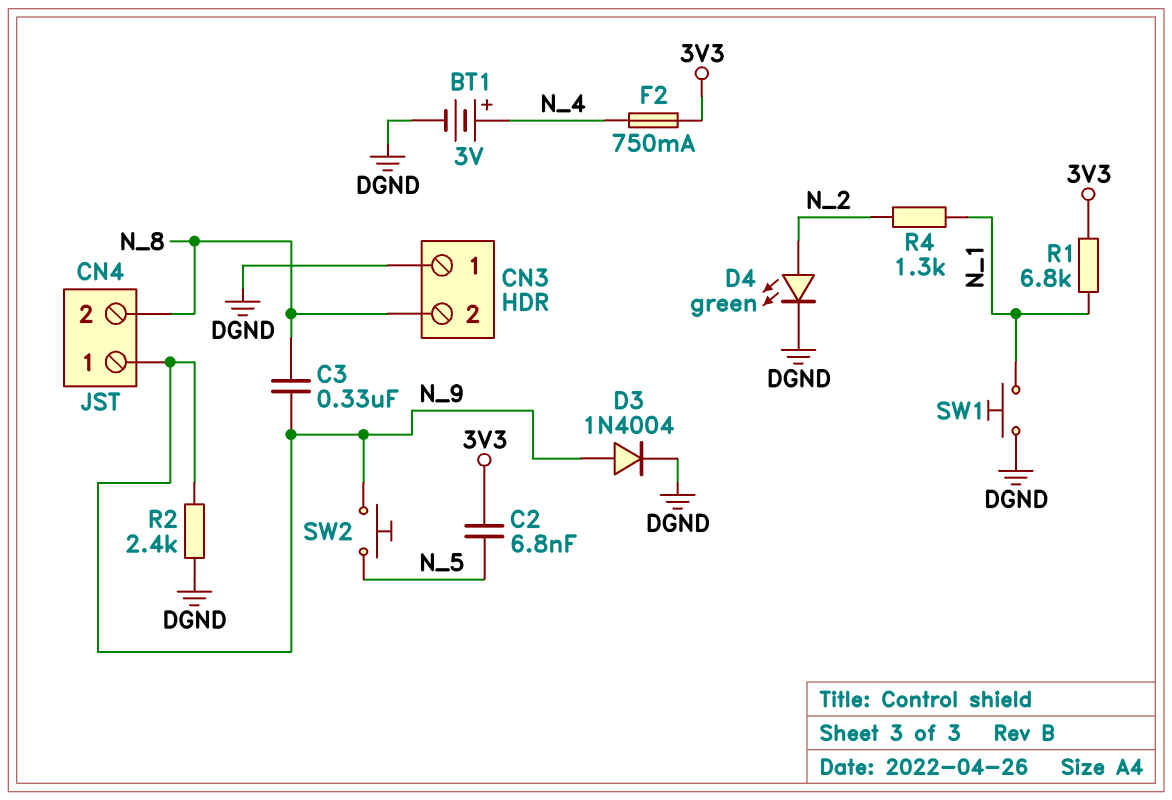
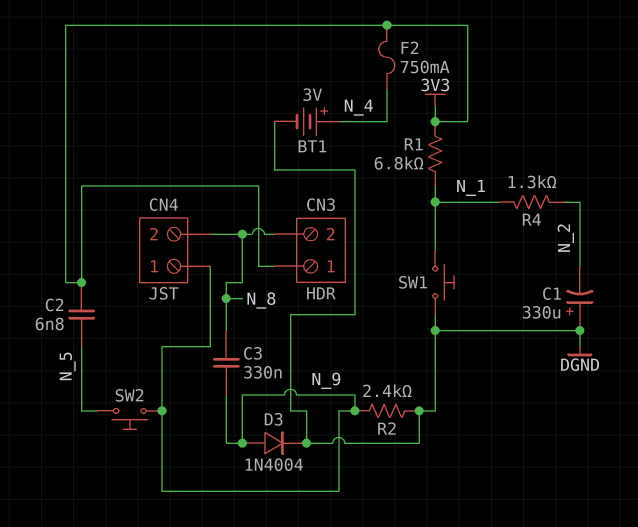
C1: none -> 330uF (plus DGND, minus N_2)
CN3 pin 1: DGND -> 3V3
D4: LED green (A N_2, K DGND) -> none

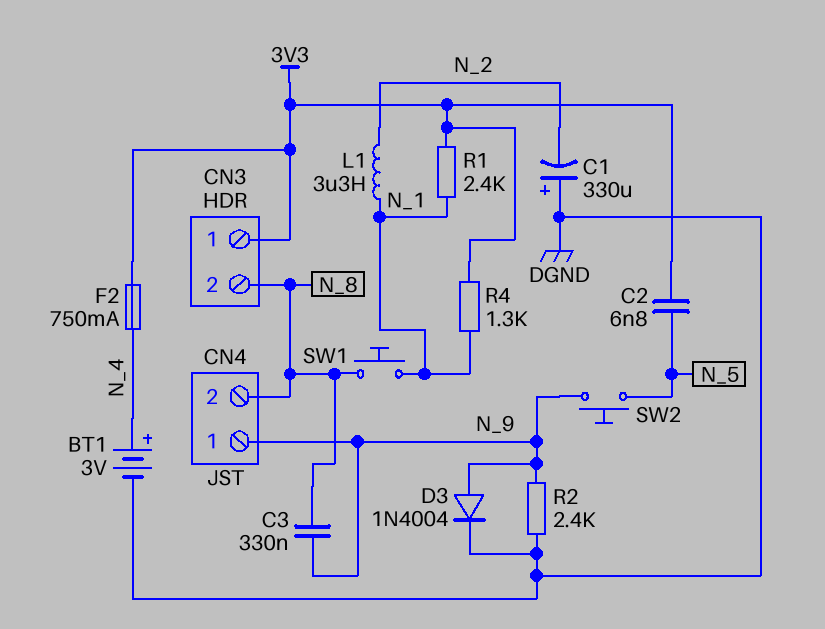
L1: none -> 3.3uH (N_1, N_2)
R1: 6.8k (3V3, N_1) -> 2.4k (3V3, N_1)
R4: 1.3k (N_1, N_2) -> 1.3k (3V3, N_1)
SW1: button (DGND, N_1) -> button (N_1, N_8)

